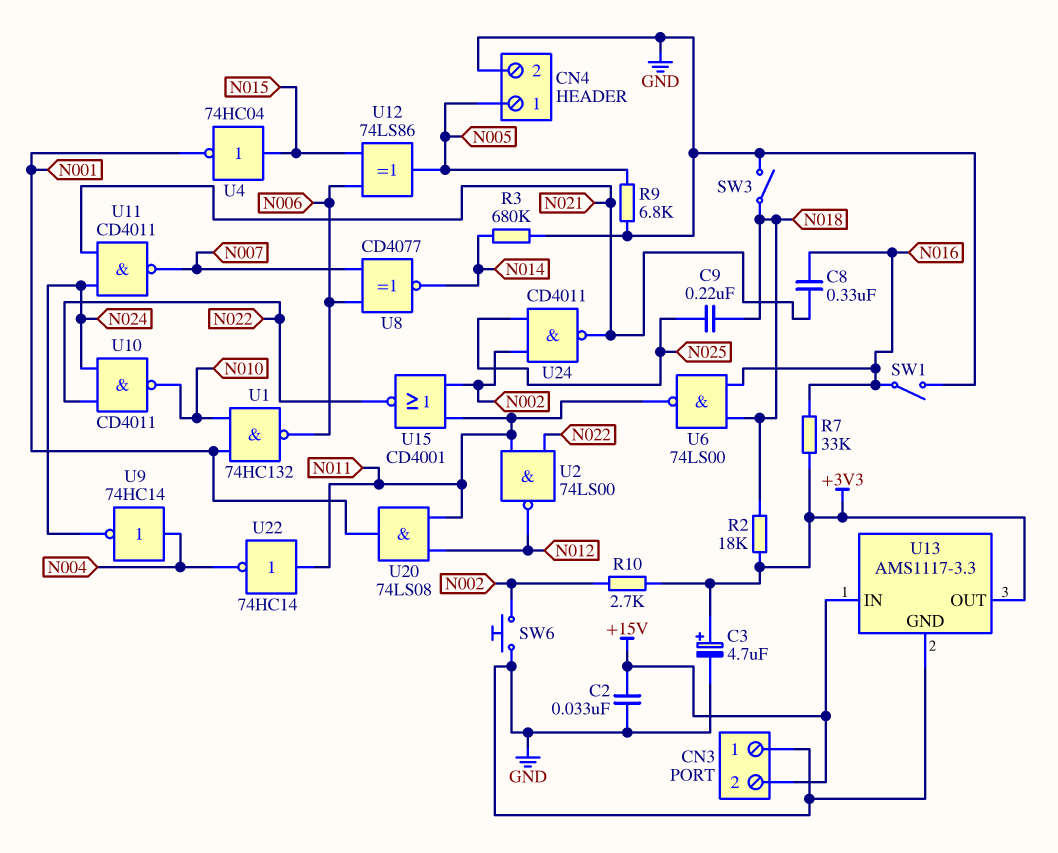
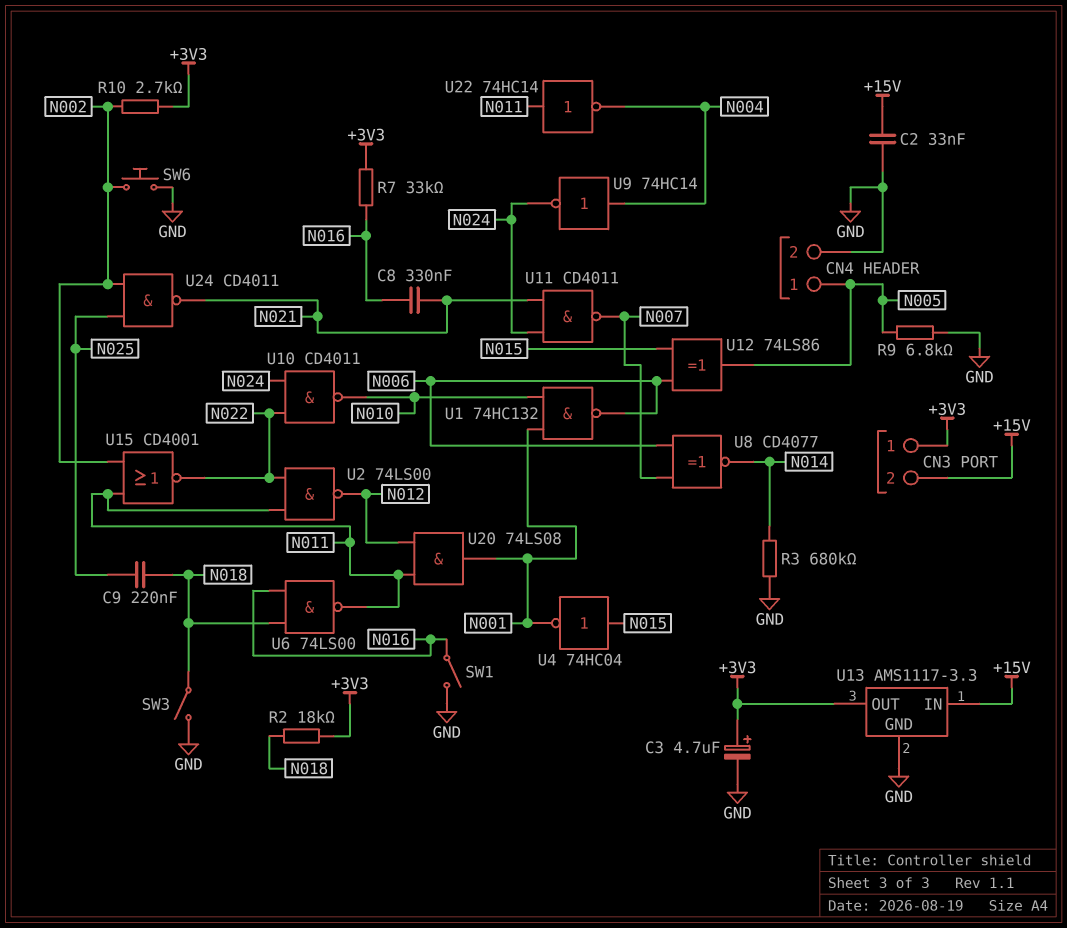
CN3 pin 1: GND -> +3V3

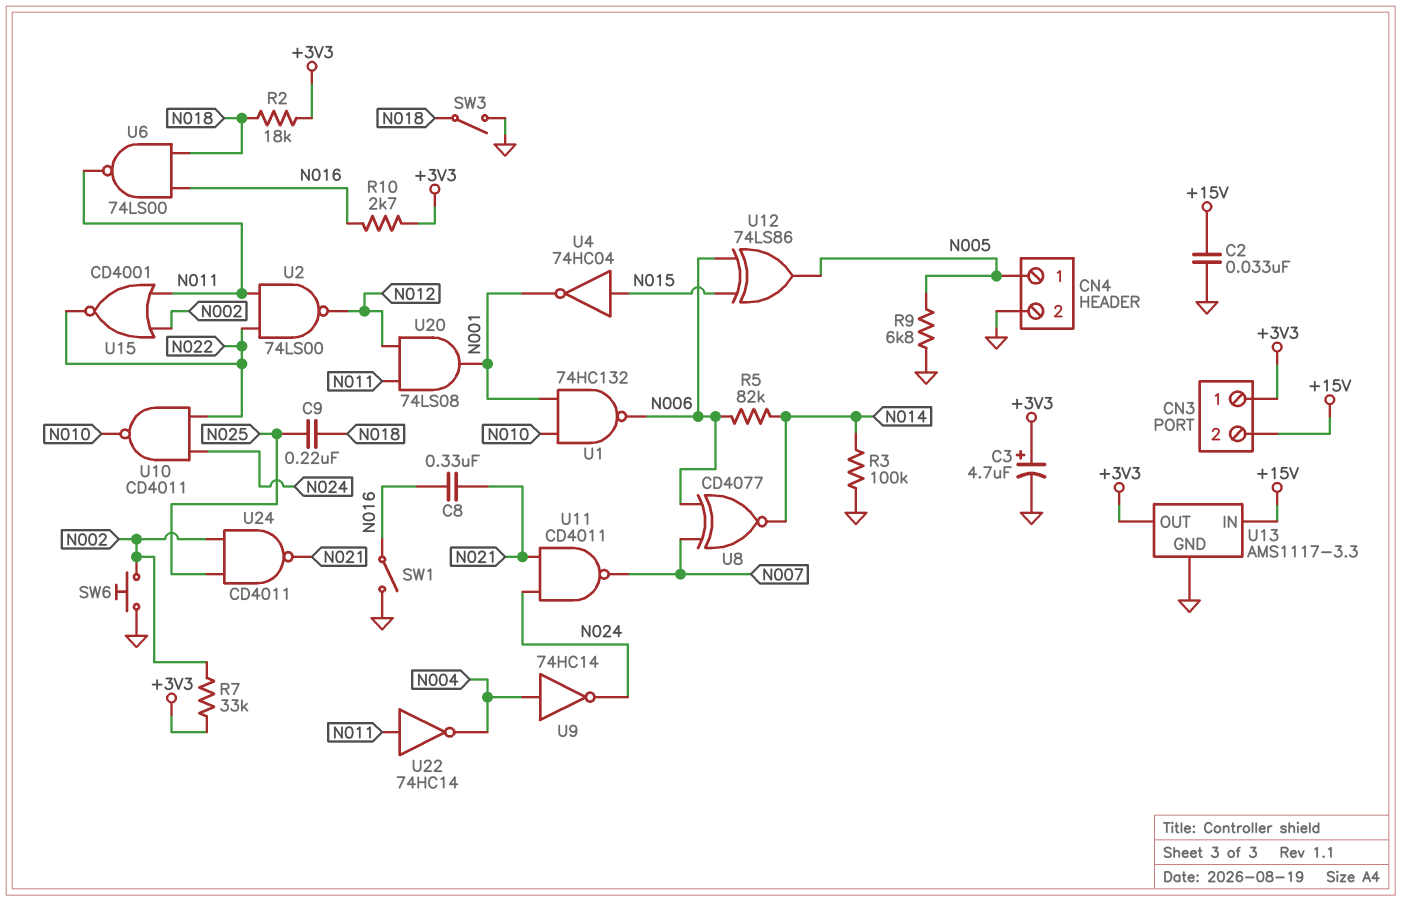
R3: 680k (GND, N014) -> 100k (GND, N014)
R5: none -> 82k (N006, N014)
R7: 33k (+3V3, N016) -> 33k (+3V3, N002)
R10: 2.7k (+3V3, N002) -> 2.7k (+3V3, N016)

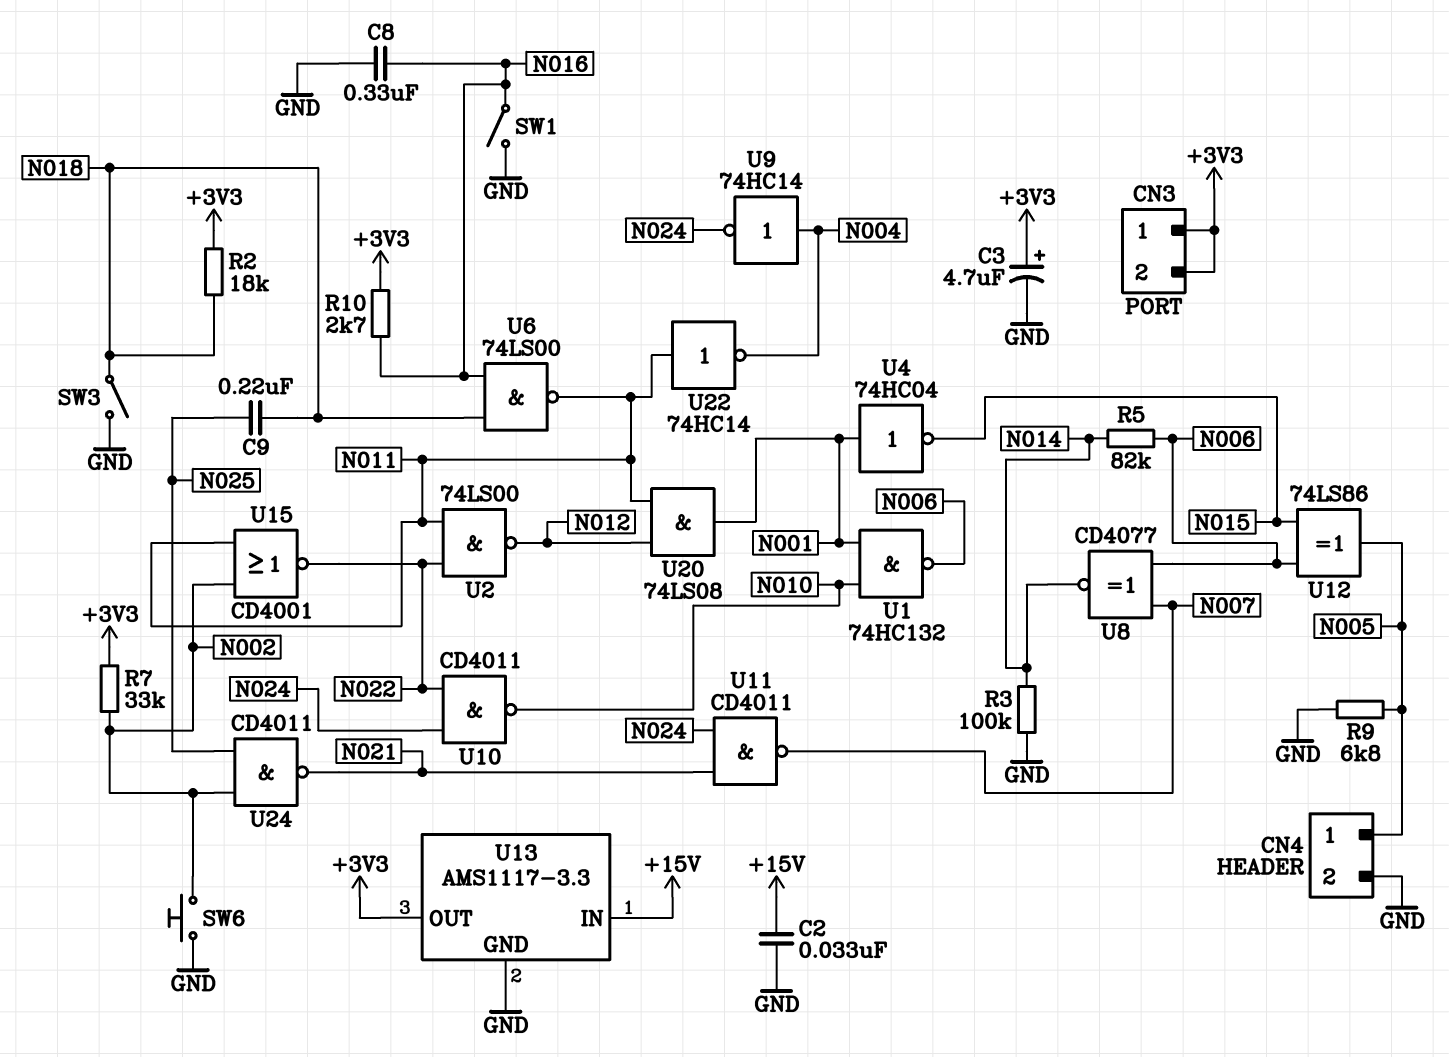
C8: 330nF (N016, N021) -> 330nF (GND, N016)
CN3 pin 2: +15V -> +3V3
U4: NOT 74HC04 (in N015, out N001) -> NOT 74HC04 (in N001, out N015)

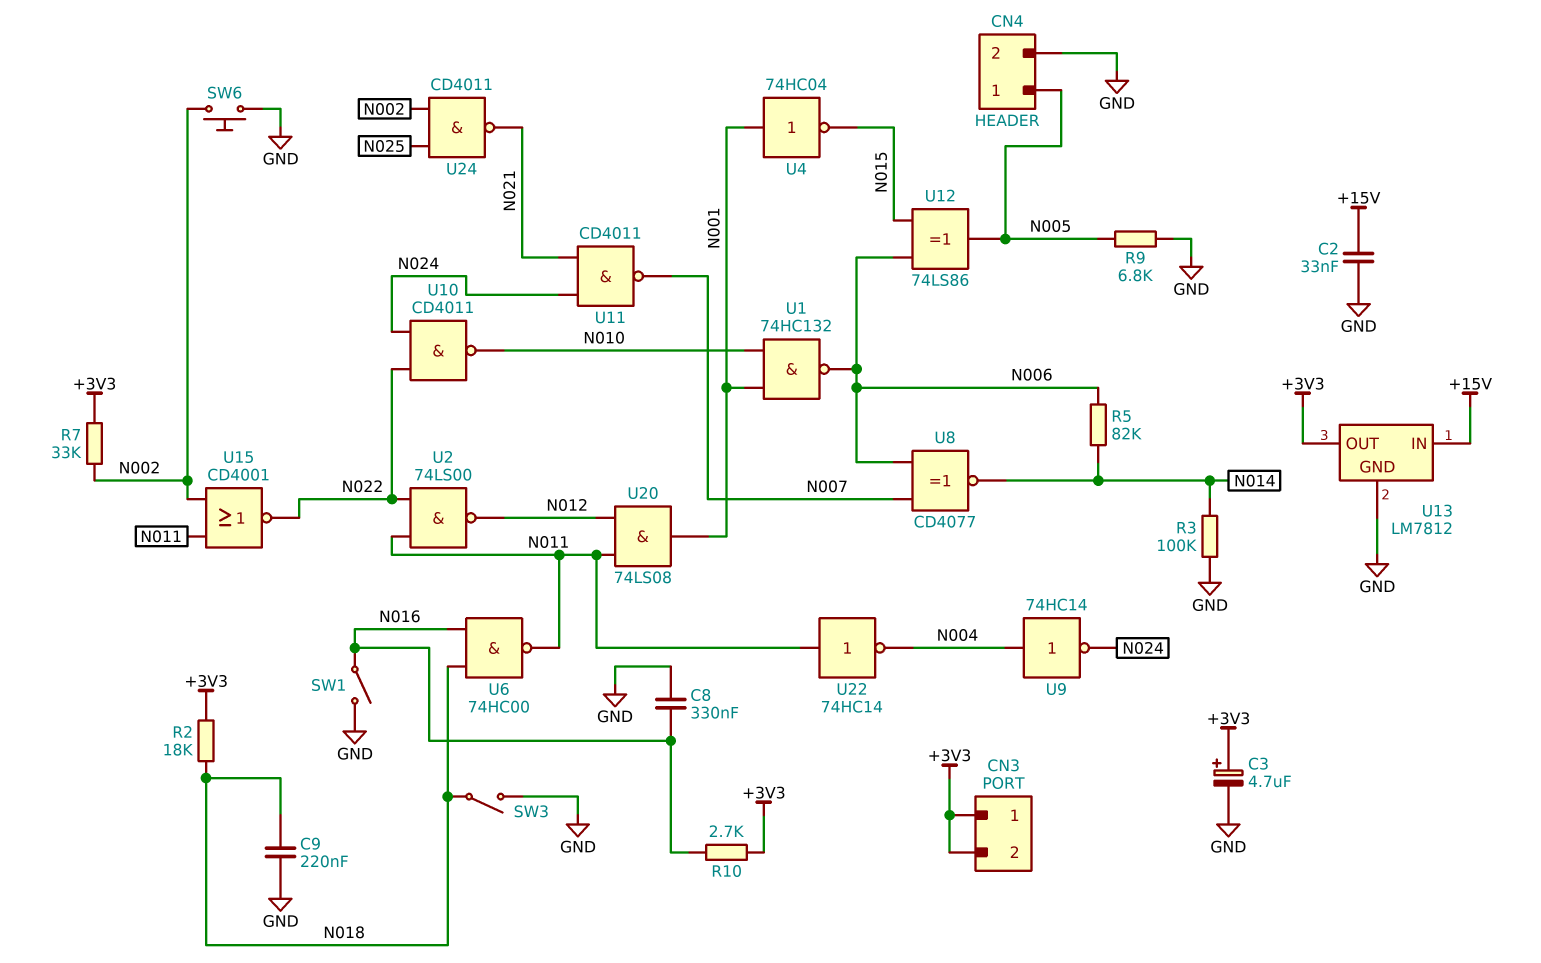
C9: 220nF (N018, N025) -> 220nF (GND, N018)
U6: NAND 74LS00 (in N016, in N018, out N011) -> NAND 74HC00 (in N016, in N018, out N011)
U13: AMS1117-3.3 -> LM7812

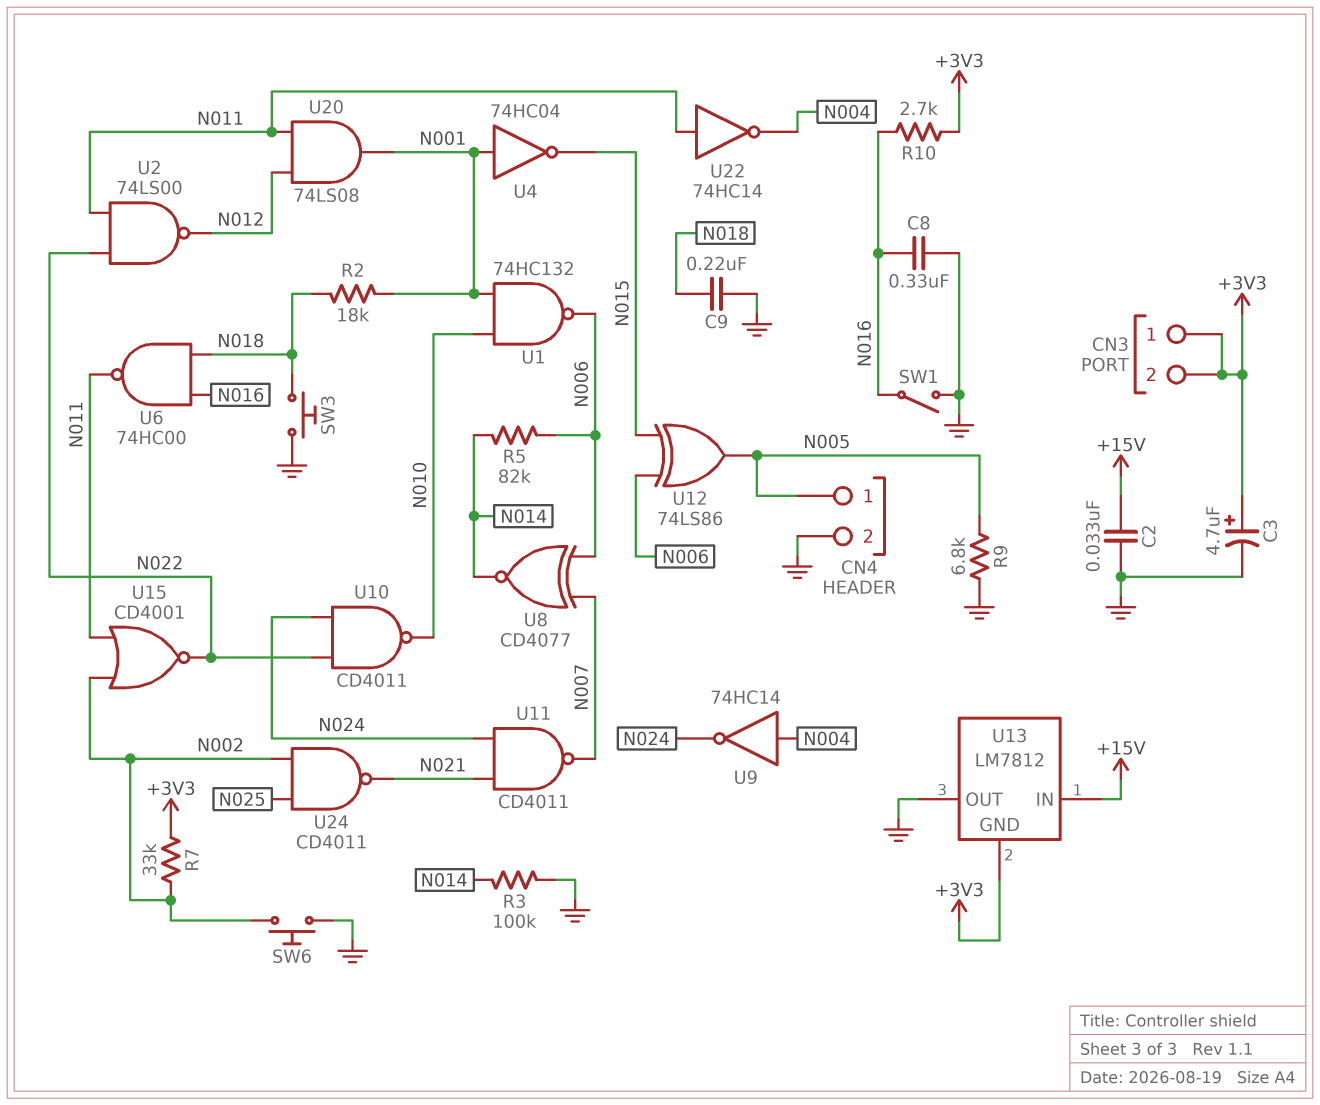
R2: 18k (+3V3, N018) -> 18k (N001, N018)
SW3: switch (GND, N018) -> button (GND, N018)
U13 pin GND: GND -> +3V3
U13 pin OUT: +3V3 -> GND

